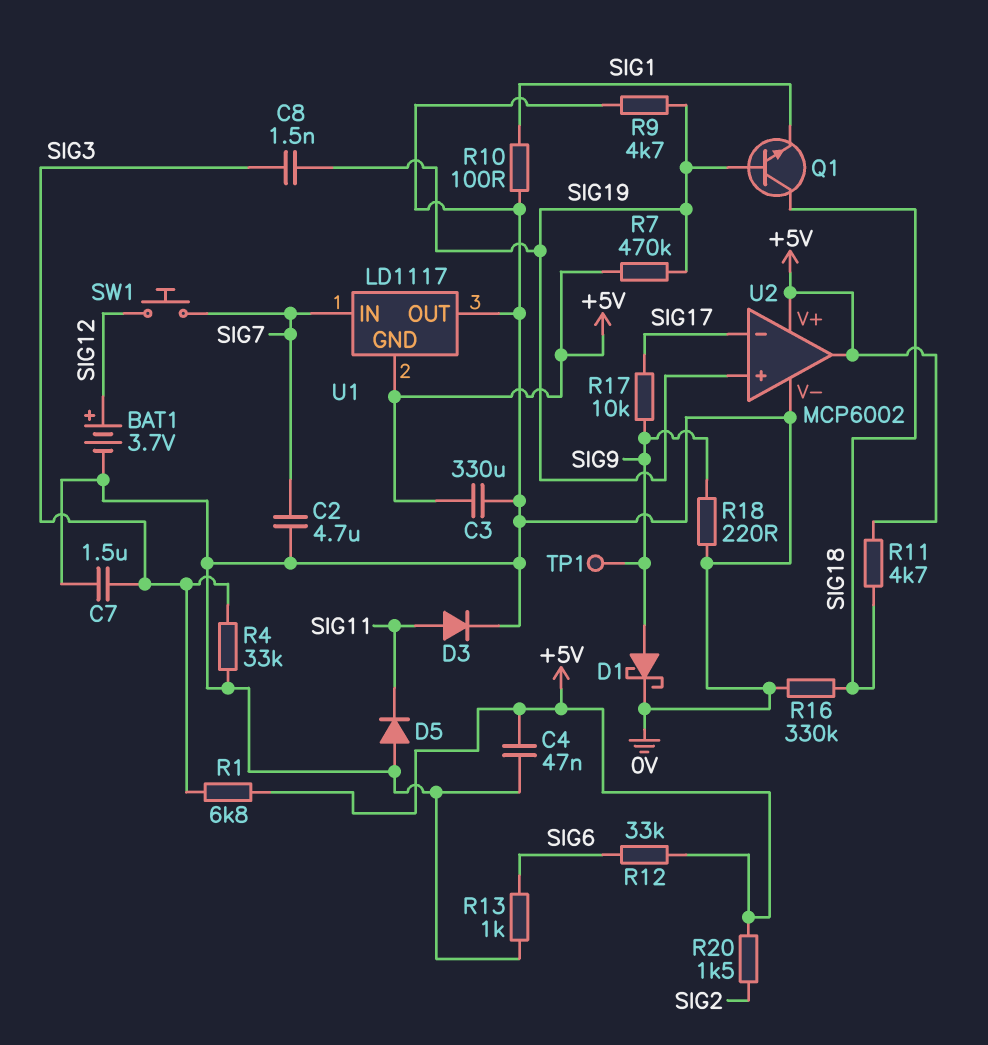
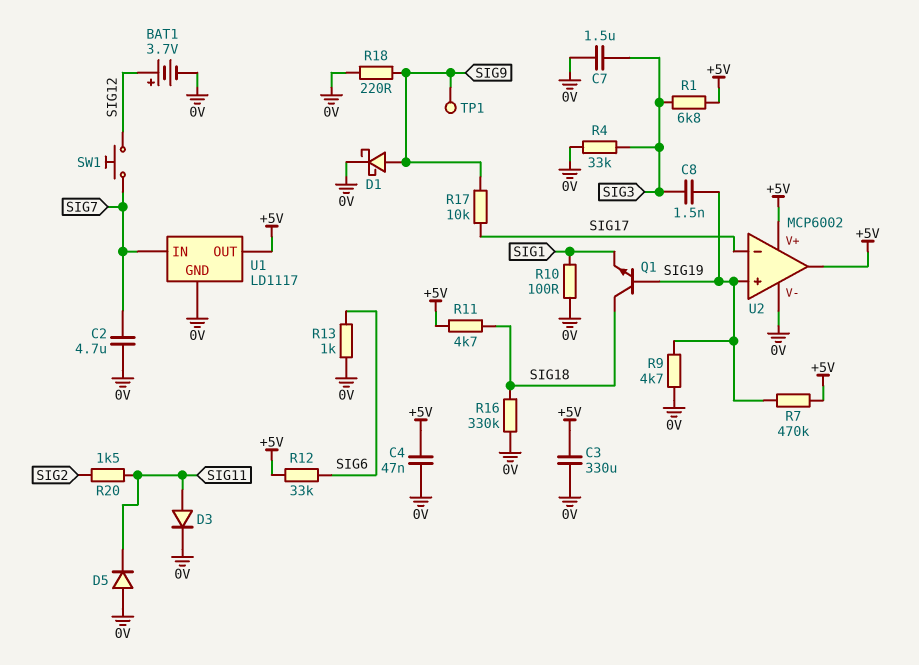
R20: 1.5k (+5V, SIG2) -> 1.5k (SIG2, SIG11)
U1 pin GND: +5V -> 0V
U1 pin OUT: 0V -> +5V

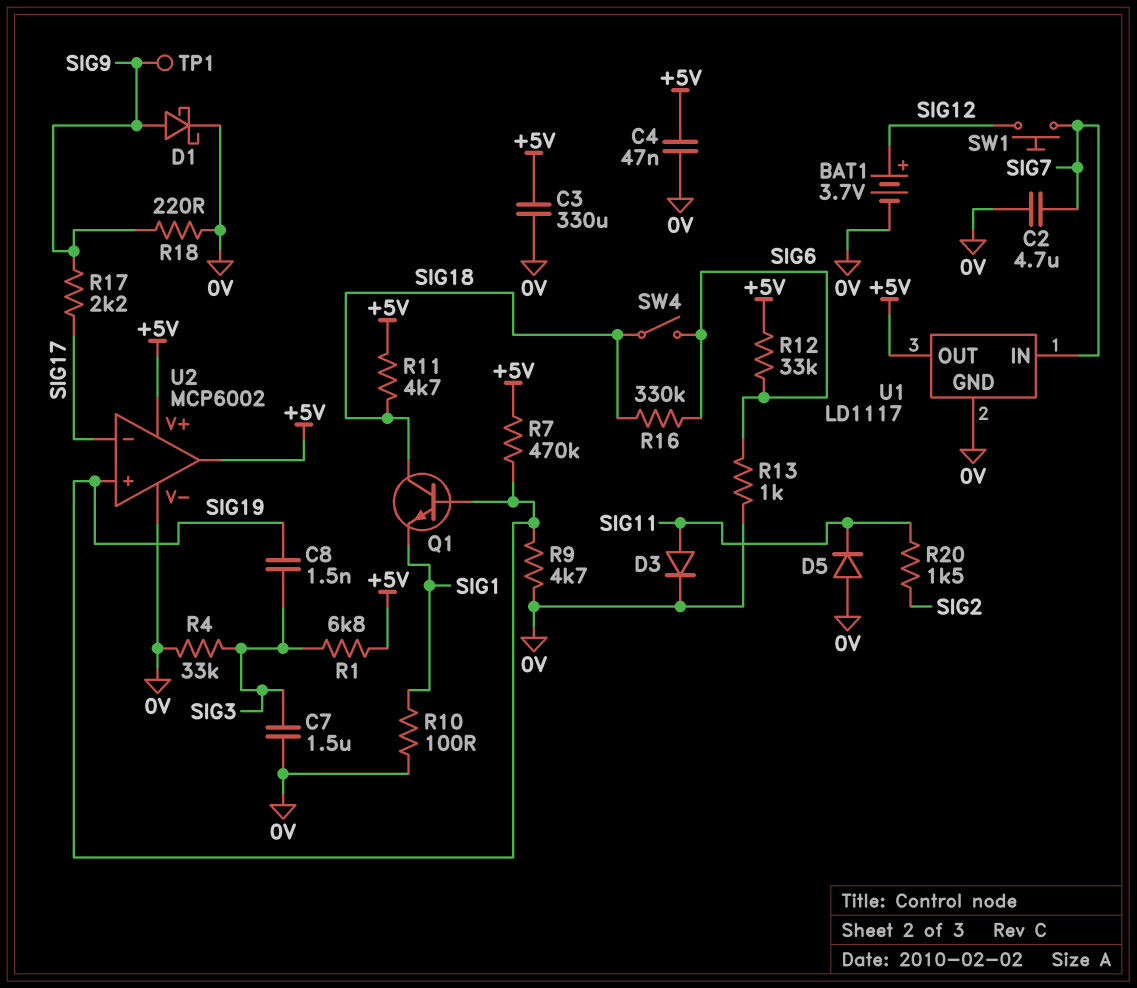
R16: 330k (0V, SIG18) -> 330k (SIG6, SIG18)
R17: 10k (SIG9, SIG17) -> 2.2k (SIG9, SIG17)
SW4: none -> switch (SIG6, SIG18)

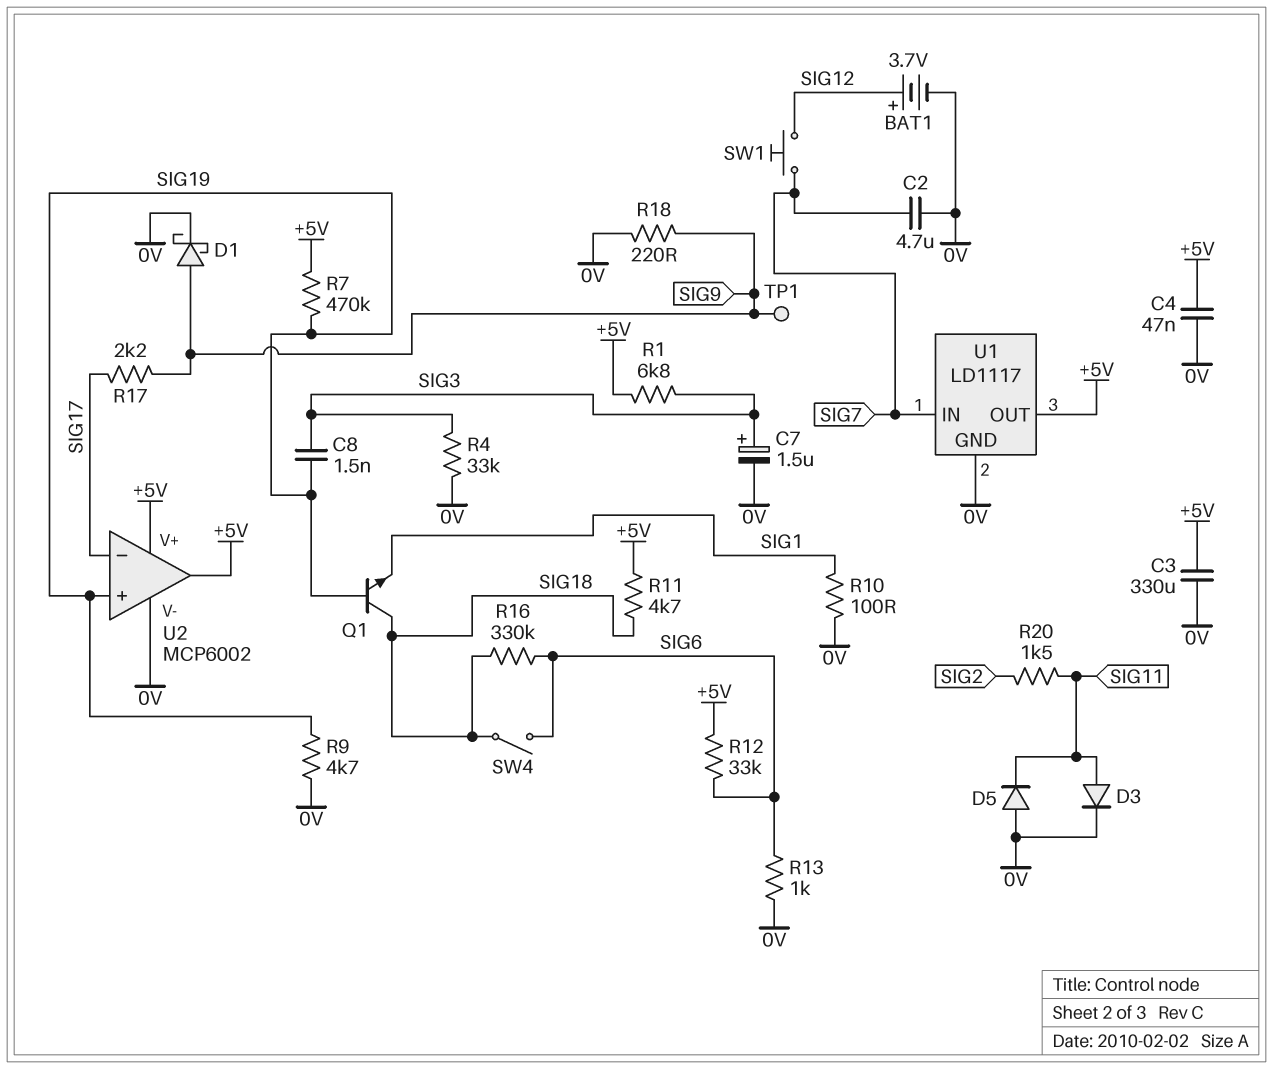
C7: 1.5uF (0V, SIG3) -> 1.5uF (plus SIG3, minus 0V)

